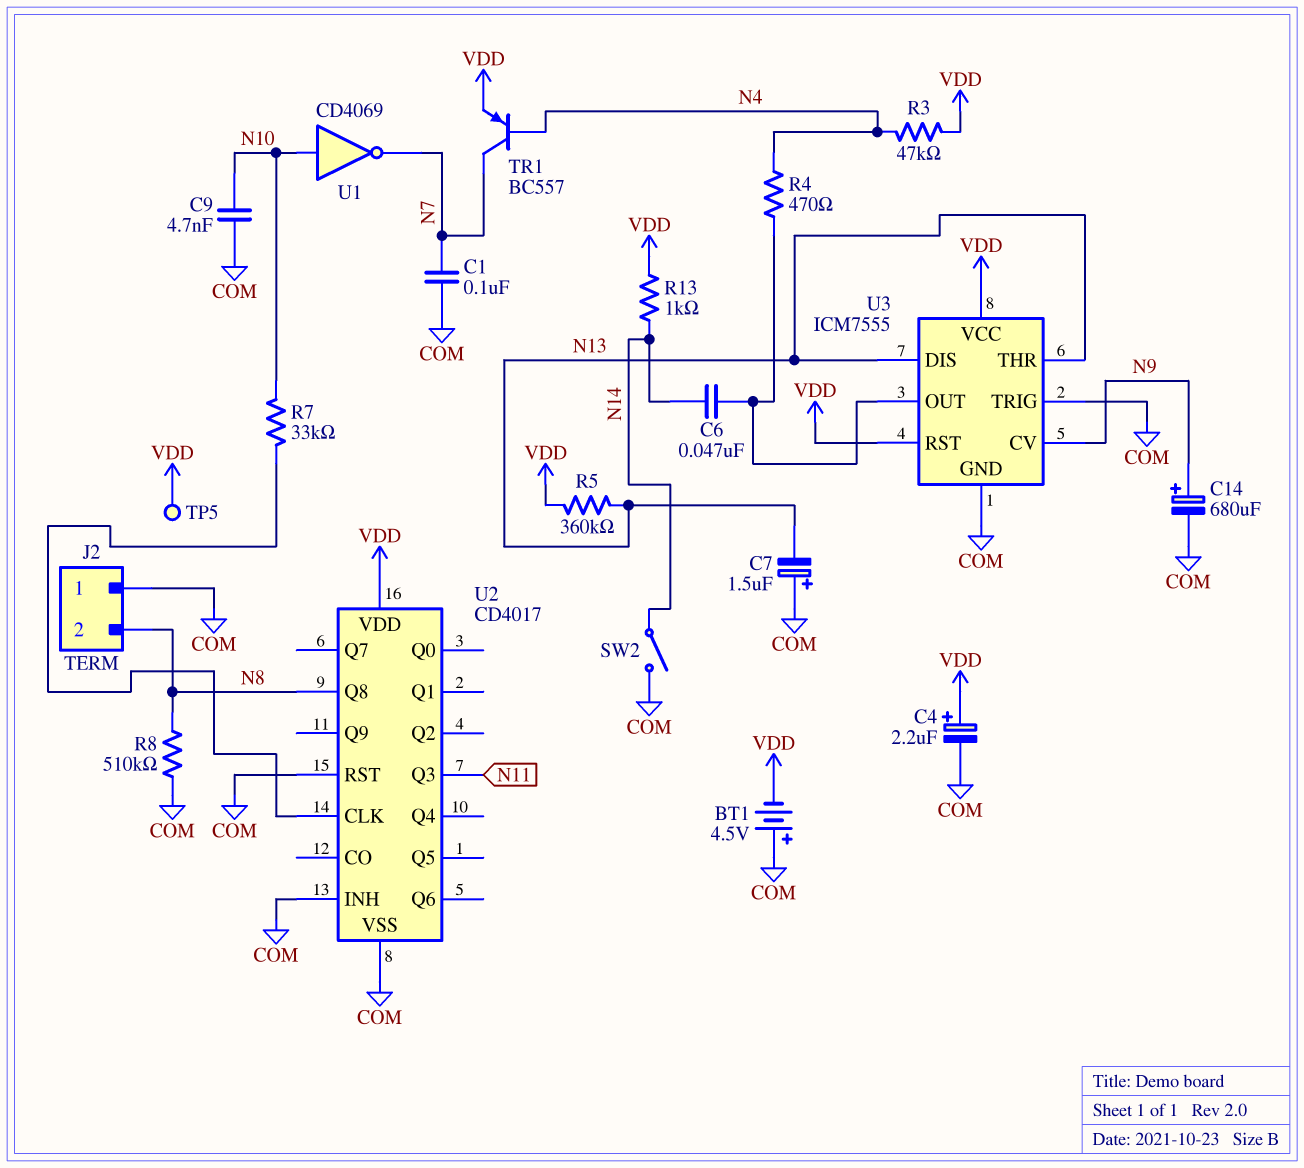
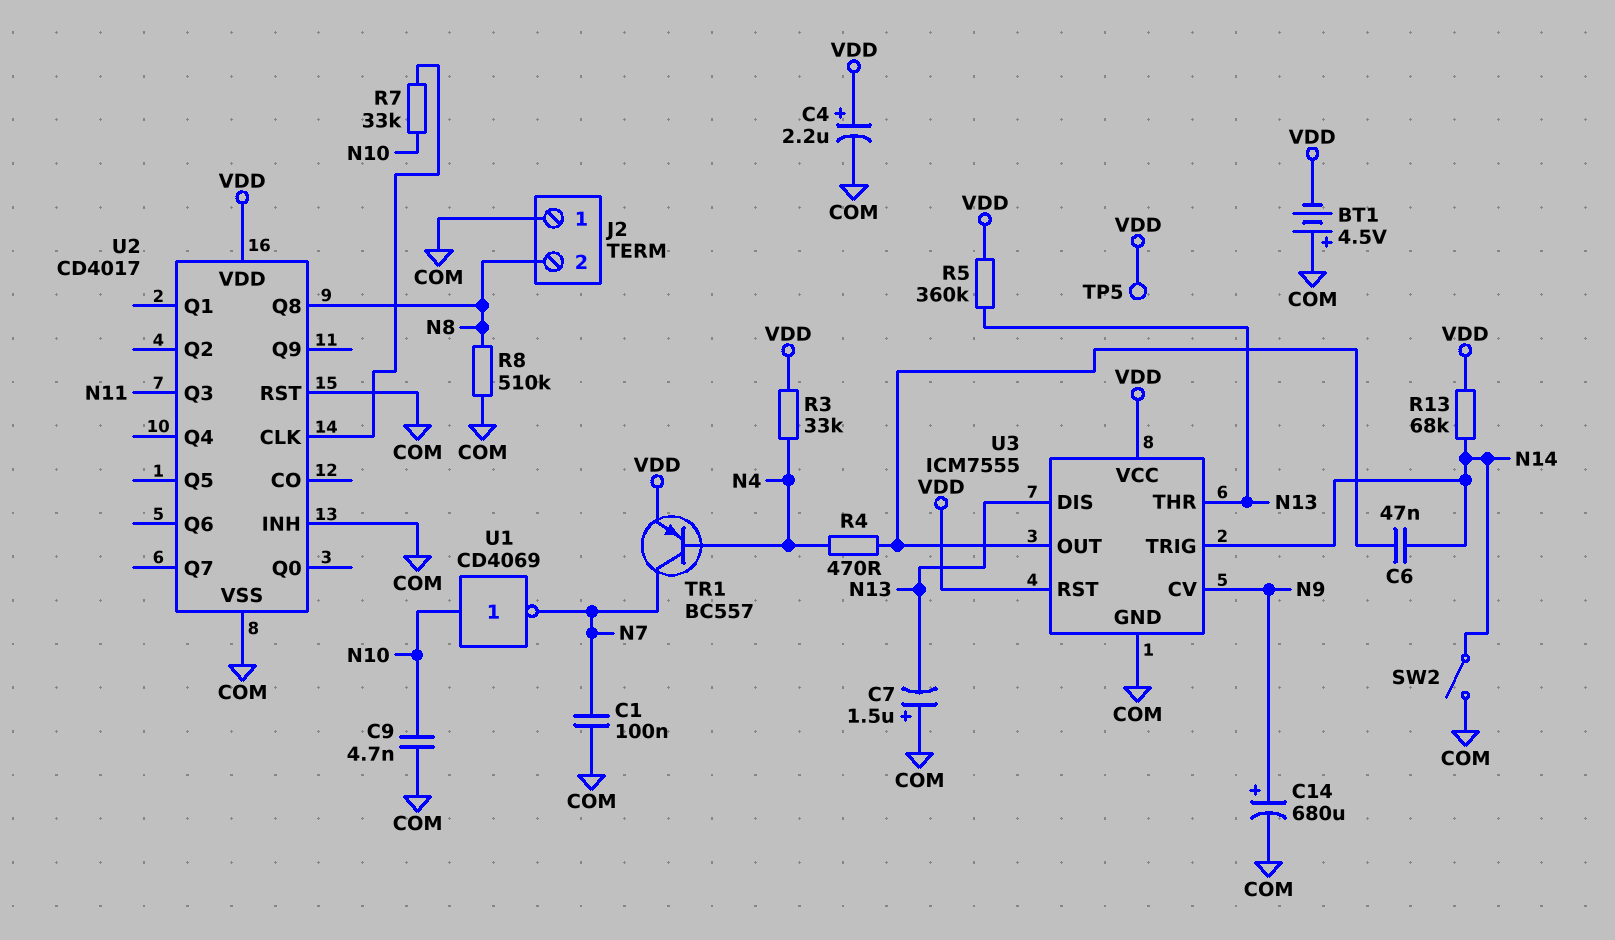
R3: 47k (N4, VDD) -> 33k (N4, VDD)
R13: 1k (N14, VDD) -> 68k (N14, VDD)
U3 pin TRIG: COM -> N14

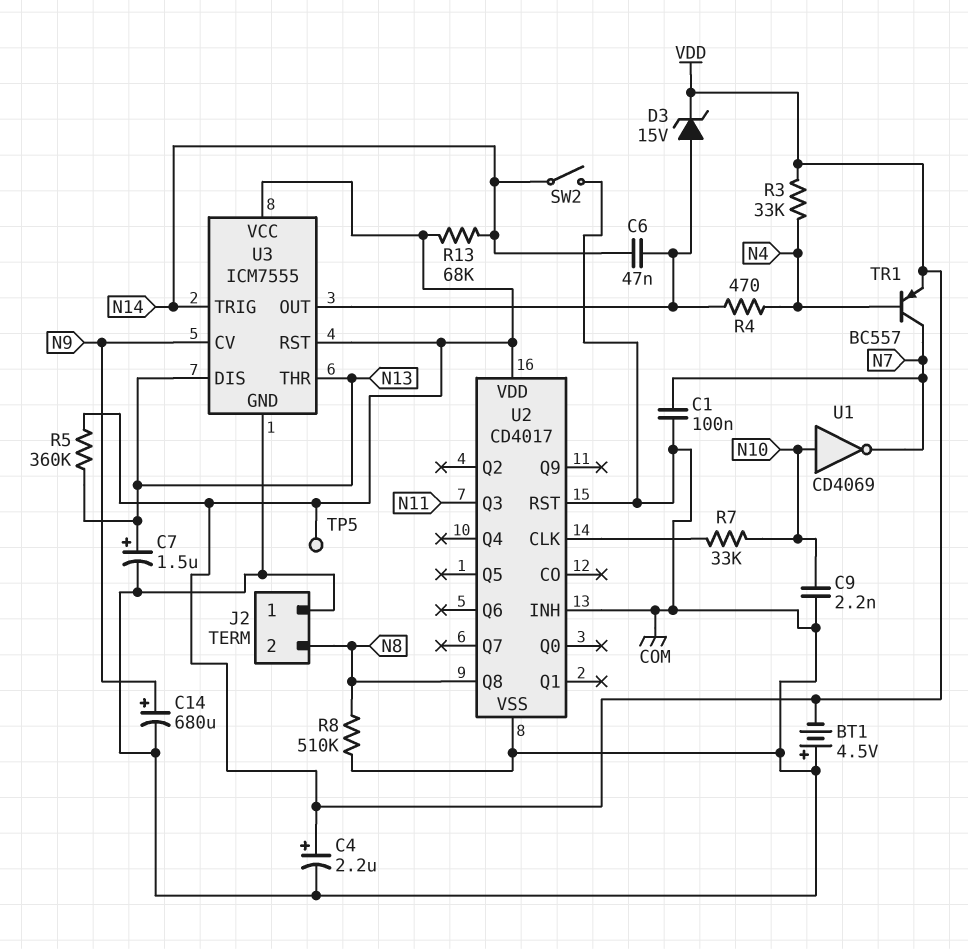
C7: 1.5uF (plus COM, minus N13) -> 1.5uF (plus N13, minus COM)
C9: 4.7nF (COM, N10) -> 2.2nF (COM, N10)
D3: none -> zener 15V (A U3/OUT, K VDD)

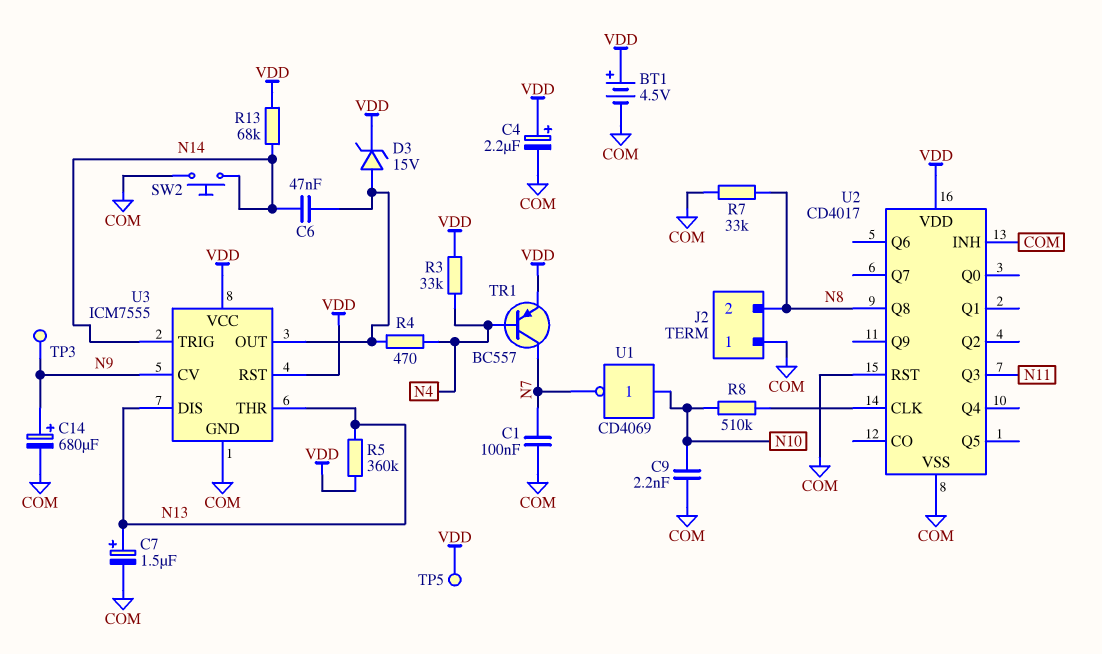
BT1: 4.5V (plus COM, minus VDD) -> 4.5V (plus VDD, minus COM)
R7: 33k (N10, U2/CLK) -> 33k (COM, N8)
R8: 510k (COM, N8) -> 510k (N10, U2/CLK)
SW2: switch (COM, N14) -> button (COM, N14)
TP3: none -> test point (N9)

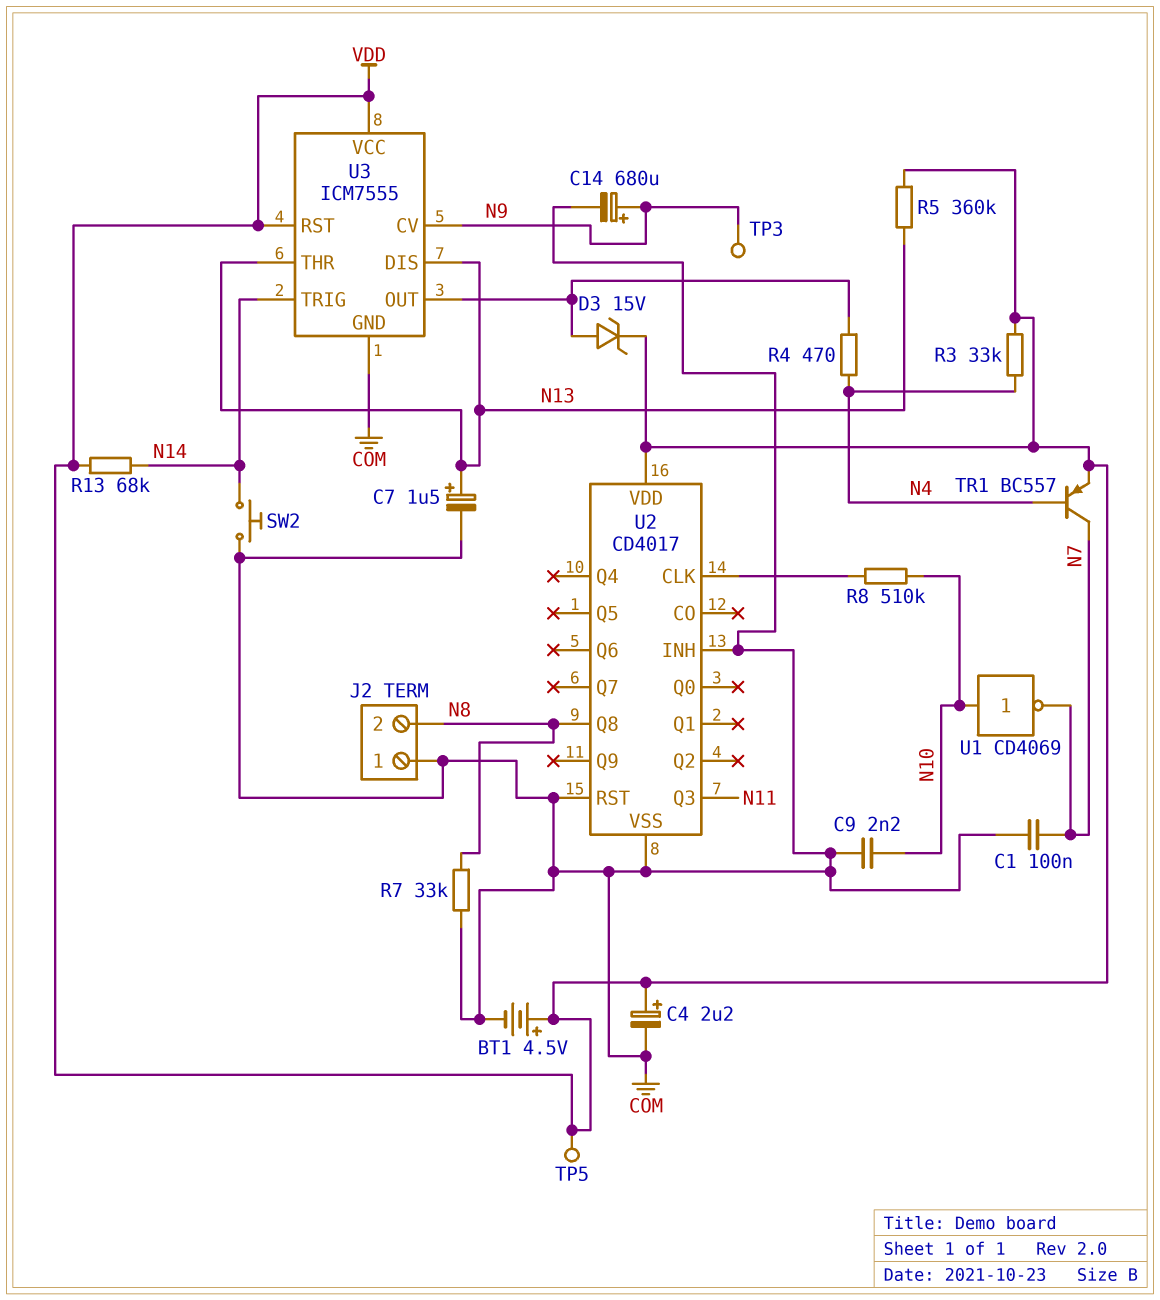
C6: 47nF (N14, U3/OUT) -> none

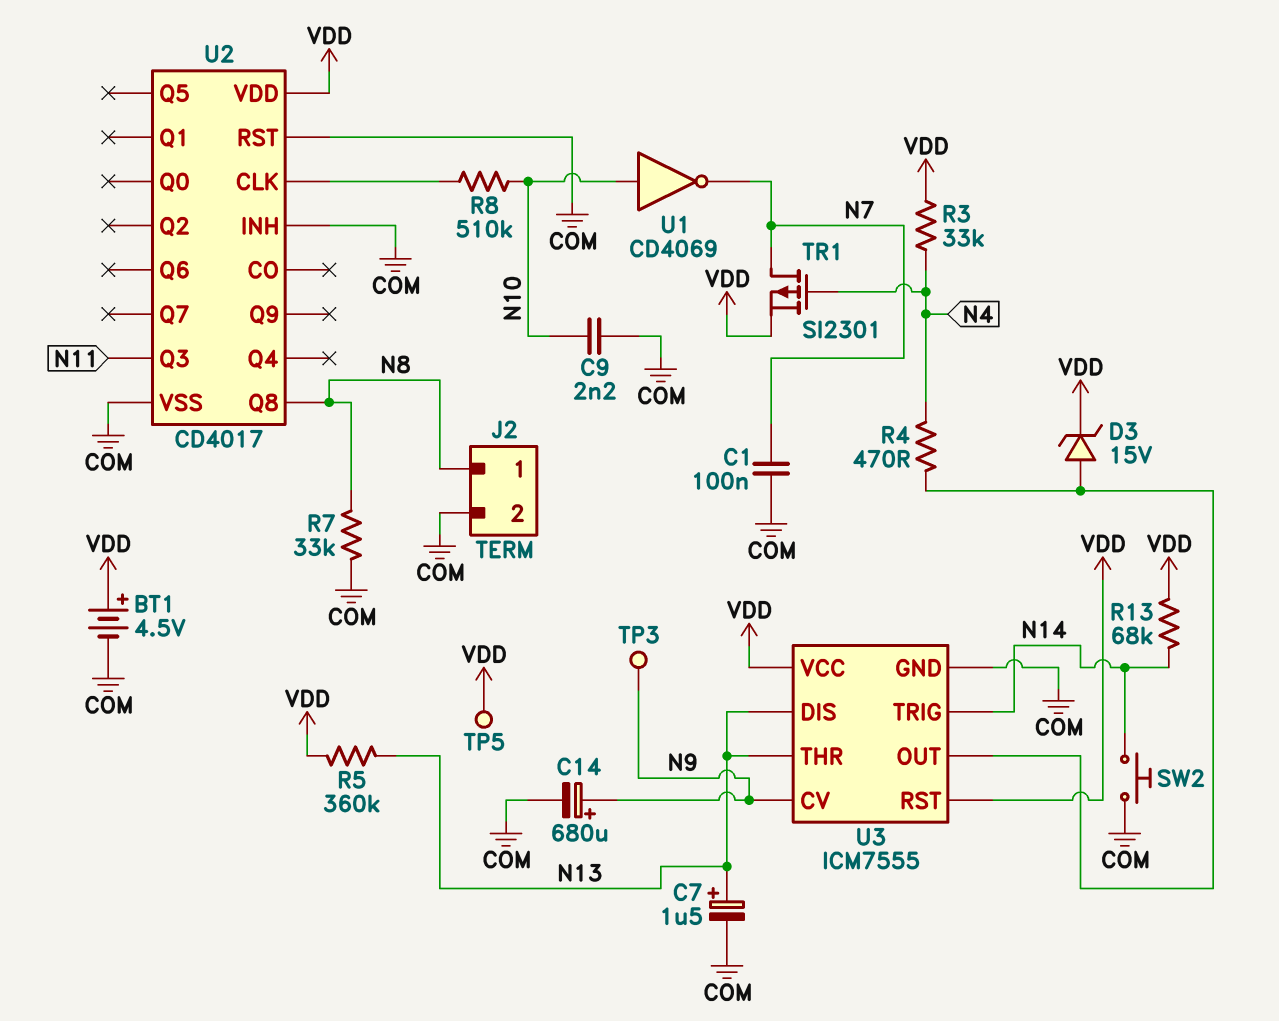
C4: 2.2uF (plus VDD, minus COM) -> none
J2 pin 1: COM -> N8
J2 pin 2: N8 -> COM
TR1: PNP BC557 (B N4, C N7, E VDD) -> PMOS SI2301 (G N4, D N7, S VDD)

